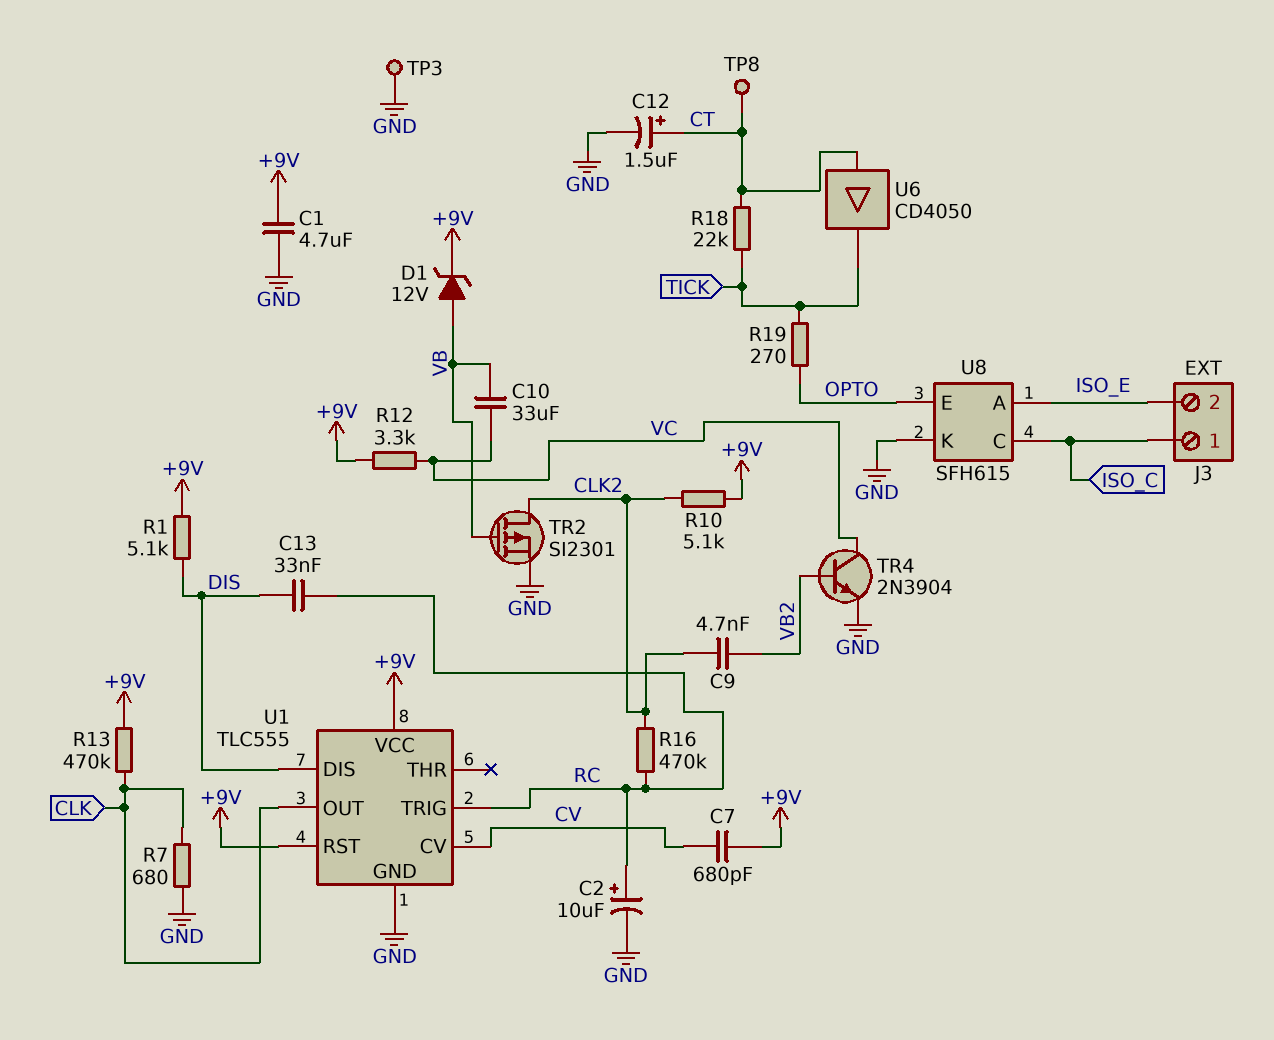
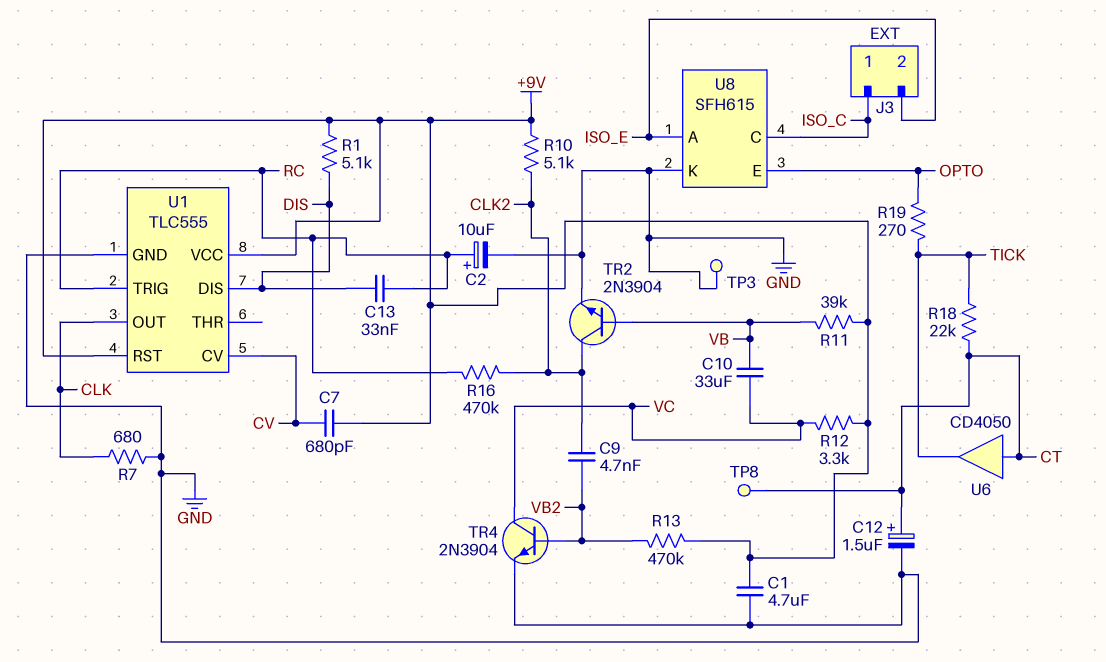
D1: zener 12V (A VB, K +9V) -> none
R11: none -> 39k (+9V, VB)
R13: 470k (+9V, CLK) -> 470k (+9V, VB2)
TR2: PMOS SI2301 (G VB, D CLK2, S GND) -> NPN 2N3904 (B VB, C CLK2, E GND)

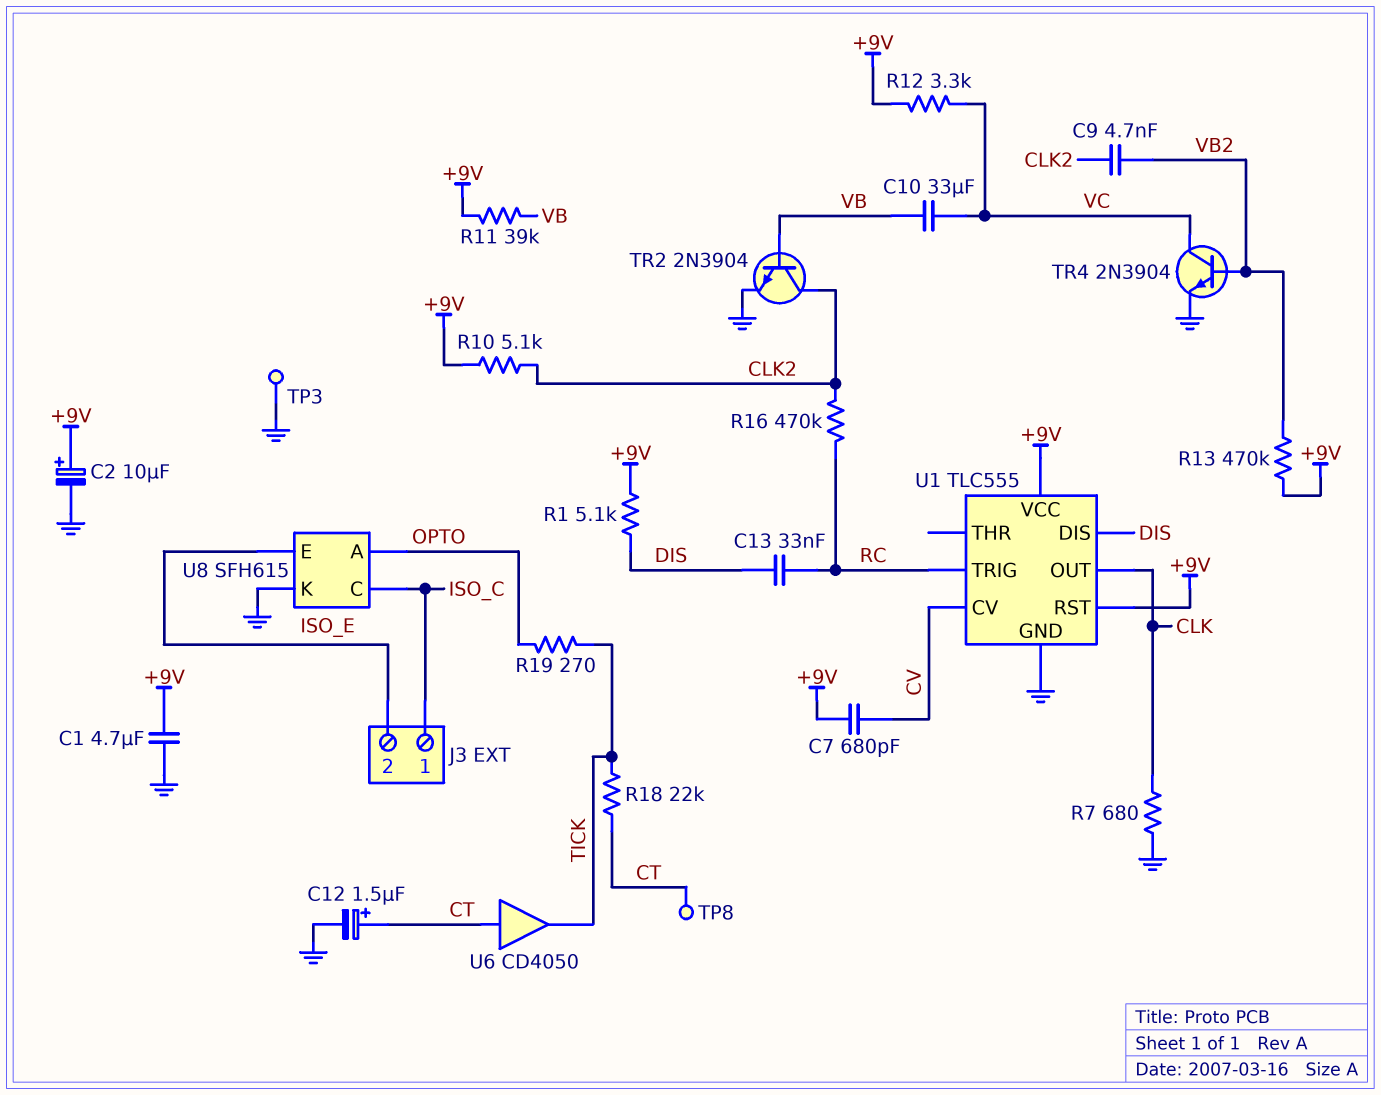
C2: 10uF (plus RC, minus GND) -> 10uF (plus +9V, minus GND)
U8 pin A: ISO_E -> OPTO
U8 pin E: OPTO -> ISO_E

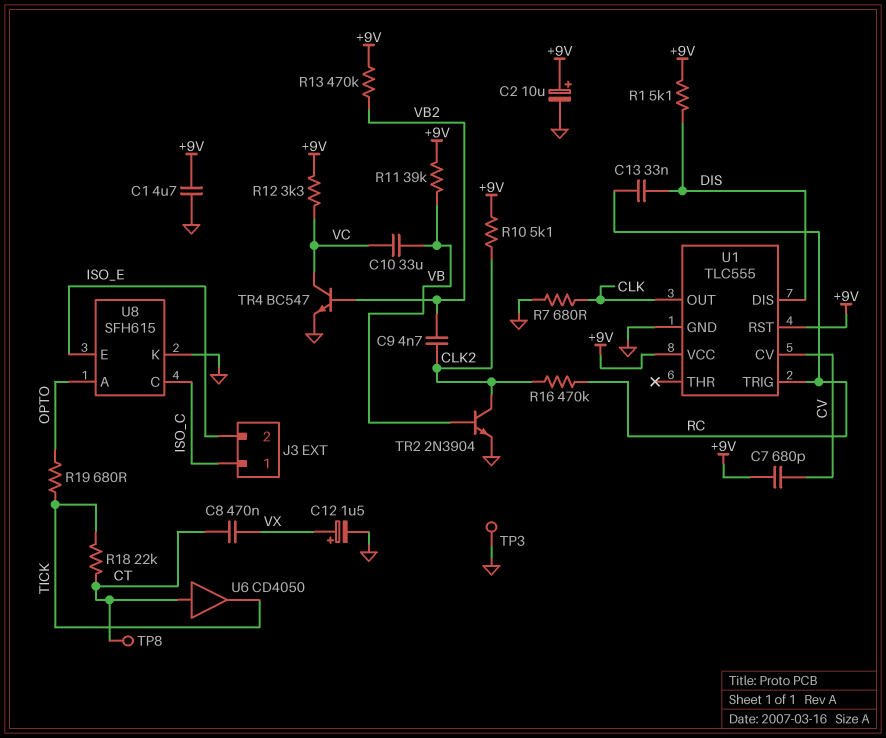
C8: none -> 470nF (CT, VX)
C12: 1.5uF (plus CT, minus GND) -> 1.5uF (plus VX, minus GND)
R19: 270 (OPTO, TICK) -> 680 (OPTO, TICK)
TR4: NPN 2N3904 (B VB2, C VC, E GND) -> NPN BC547 (B VB2, C VC, E GND)

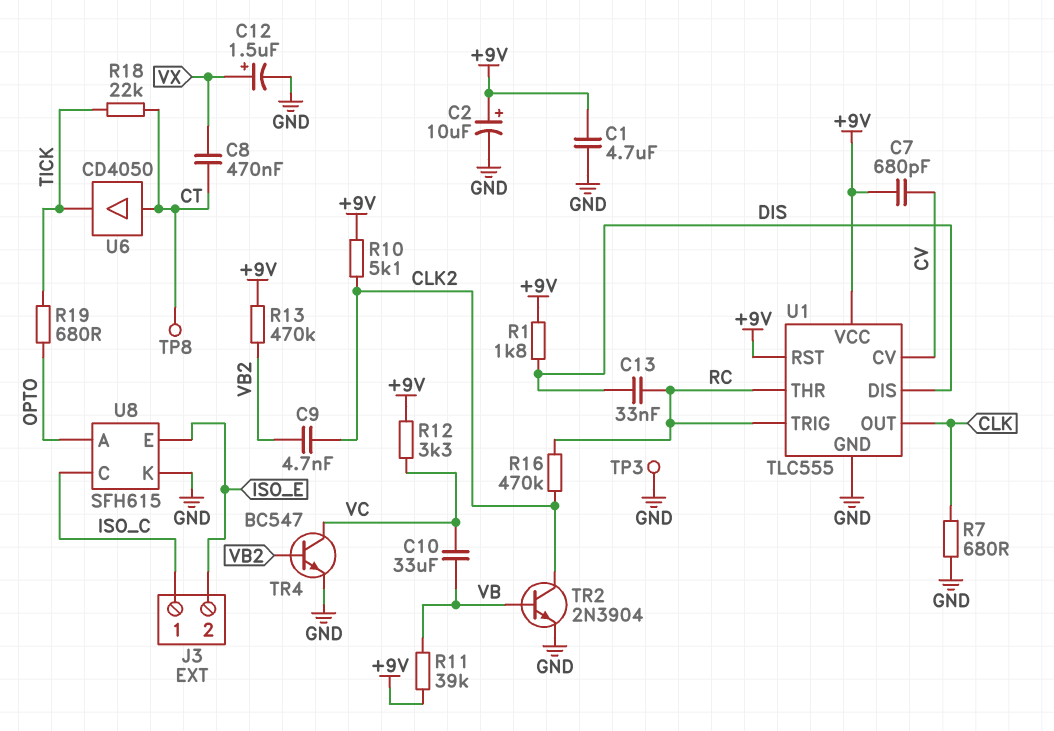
R1: 5.1k (+9V, DIS) -> 1.8k (+9V, DIS)
U1 pin THR: none -> RC

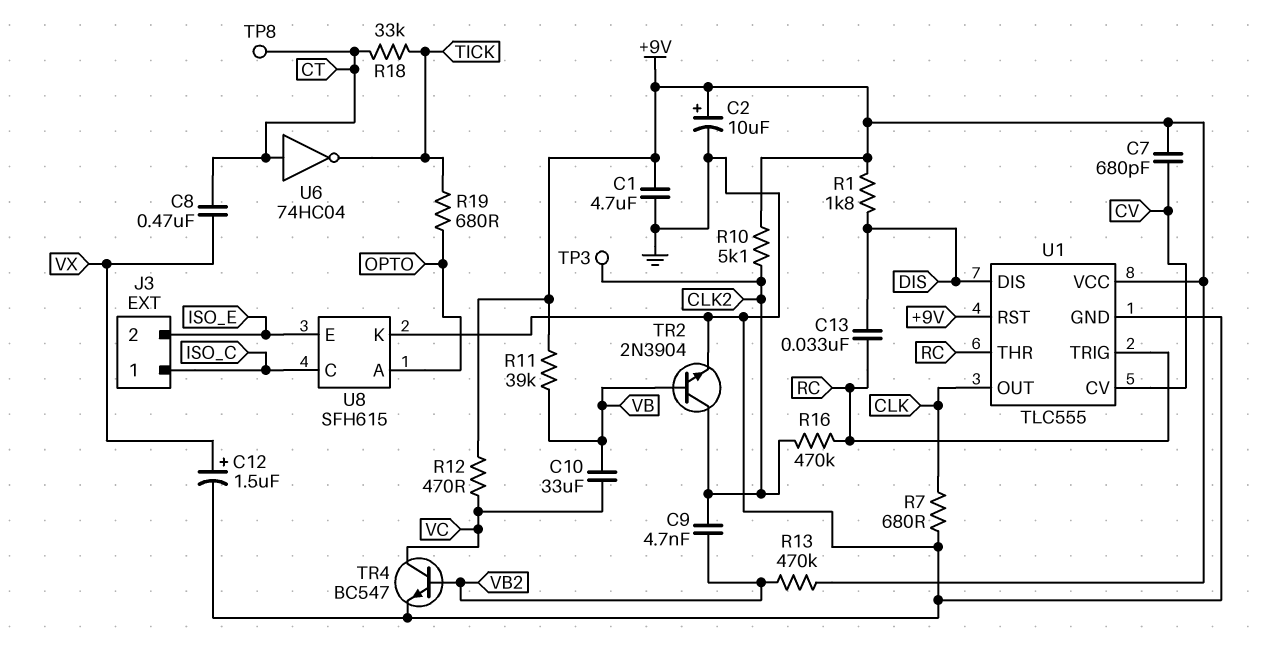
R12: 3.3k (+9V, VC) -> 470 (+9V, VC)
R18: 22k (CT, TICK) -> 33k (CT, TICK)
TP3: test point (GND) -> test point (CLK2)
U6: buffer CD4050 (in CT, out TICK) -> NOT 74HC04 (in CT, out TICK)

